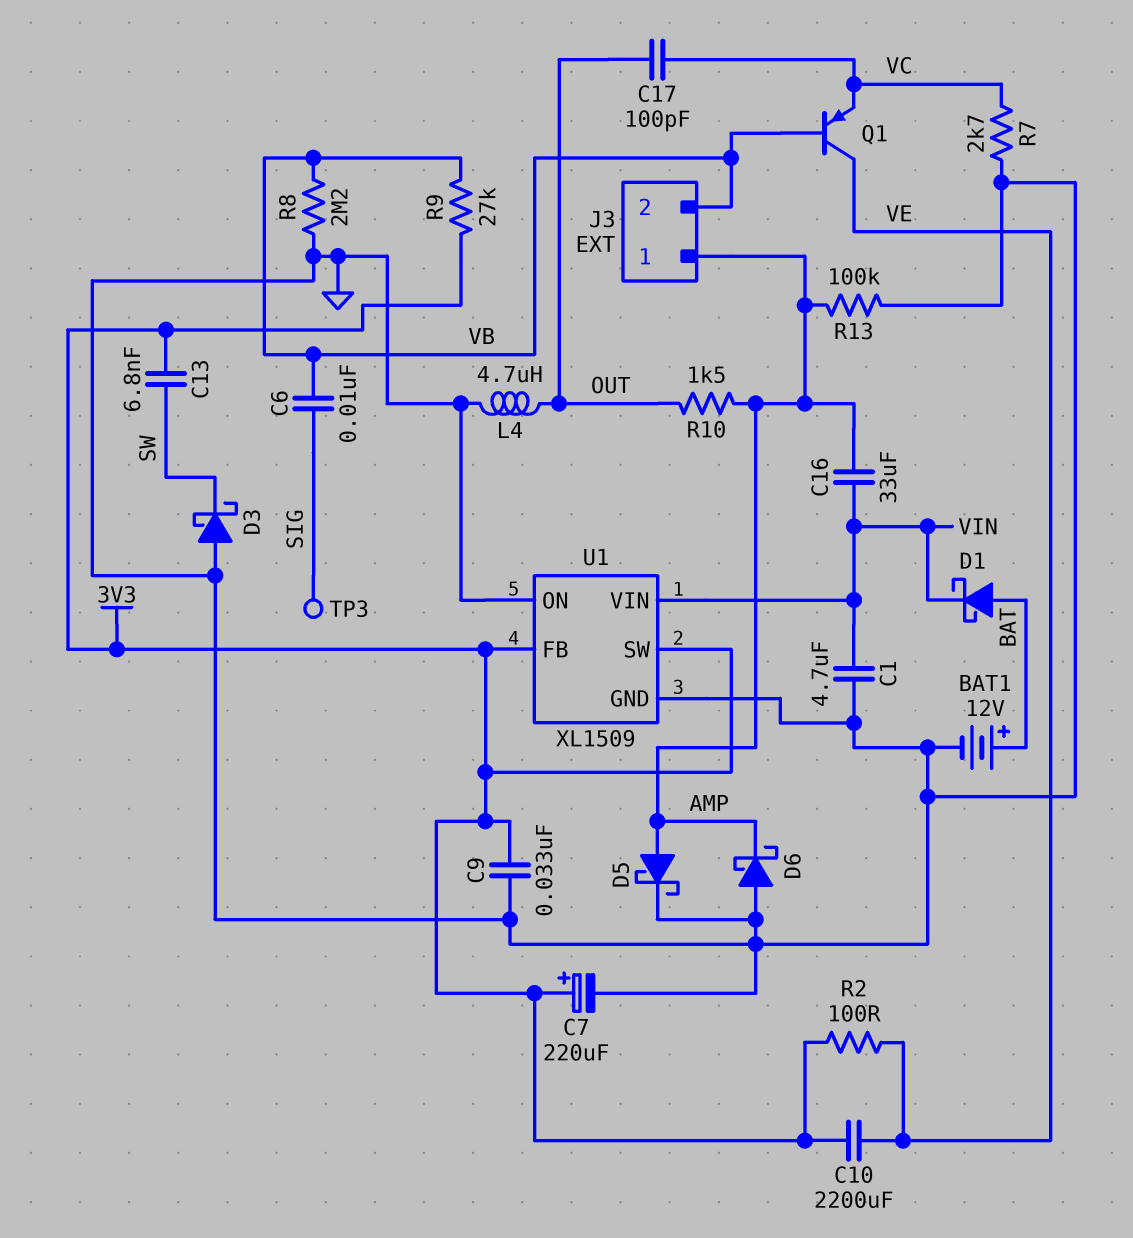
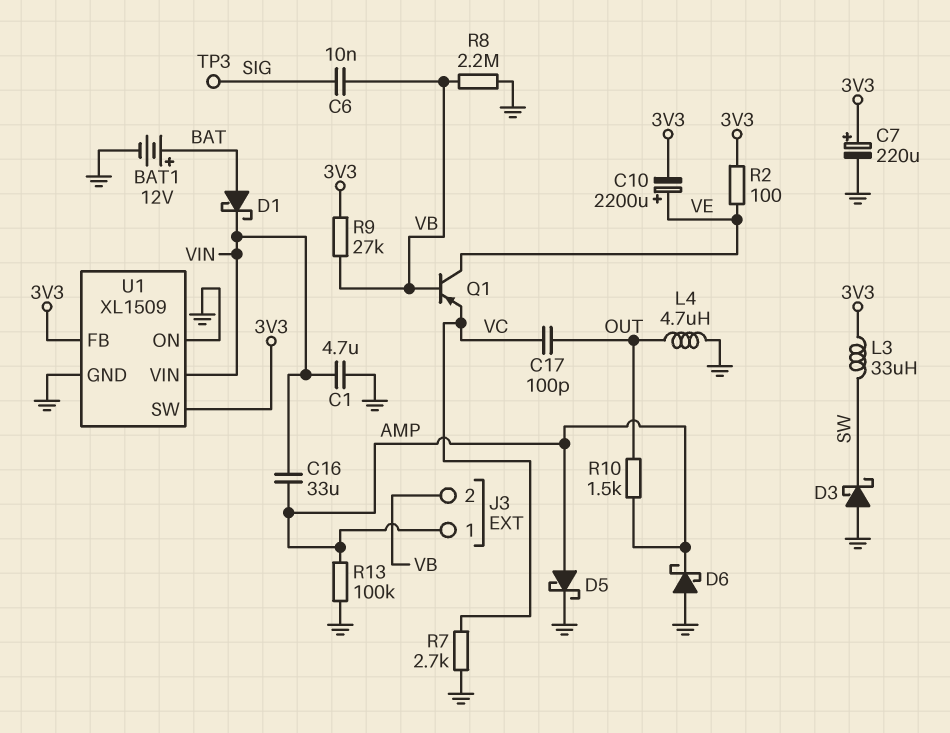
C9: 33nF (3V3, GND) -> none
C10: 2200uF (3V3, VE) -> 2200uF (plus VE, minus 3V3)
C13: 6.8nF (3V3, SW) -> none
L3: none -> 33uH (3V3, SW)

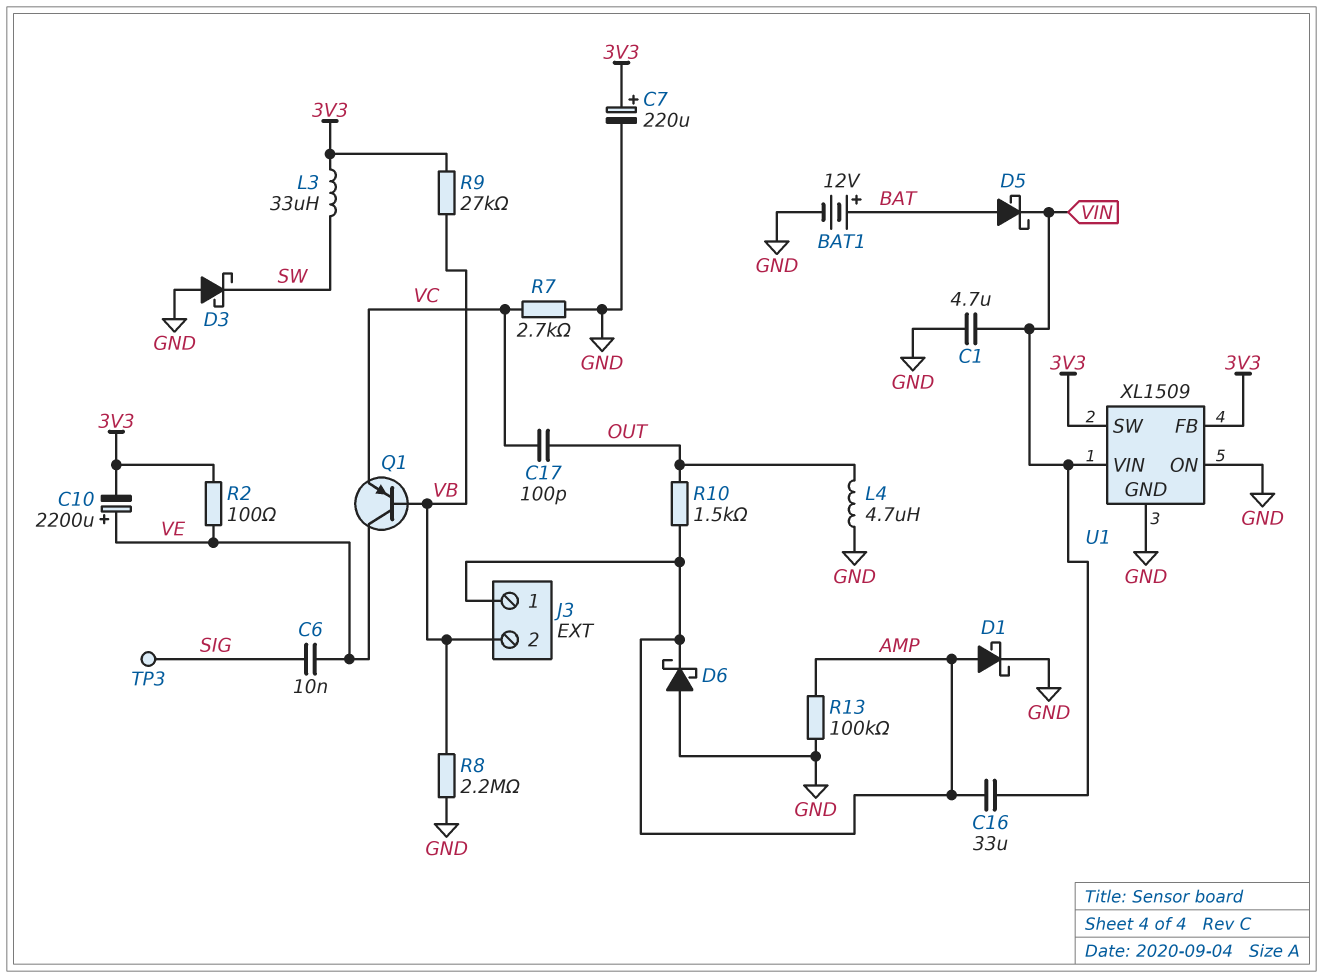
C6: 10nF (SIG, VB) -> 10nF (SIG, VE)
D1: schottky (A BAT, K VIN) -> schottky (A AMP, K GND)
D5: schottky (A AMP, K GND) -> schottky (A BAT, K VIN)

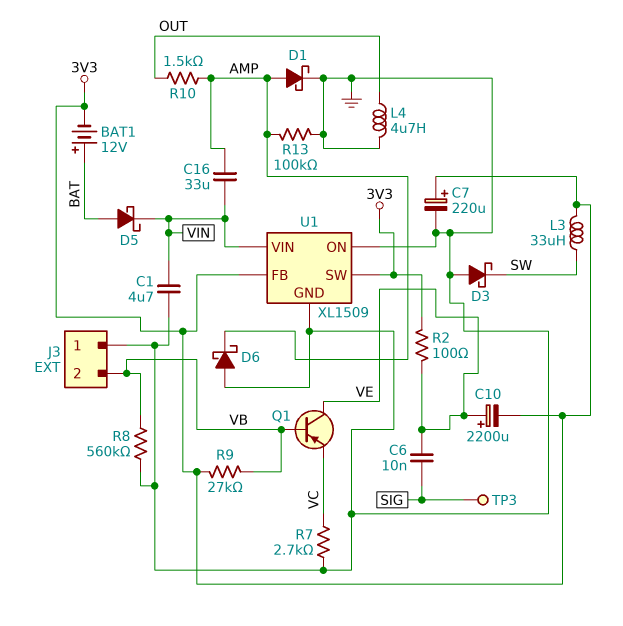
BAT1: 12V (plus BAT, minus GND) -> 12V (plus BAT, minus 3V3)
C17: 100pF (OUT, VC) -> none
J3 pin 1: AMP -> GND
R8: 2.2M (GND, VB) -> 560k (GND, VB)

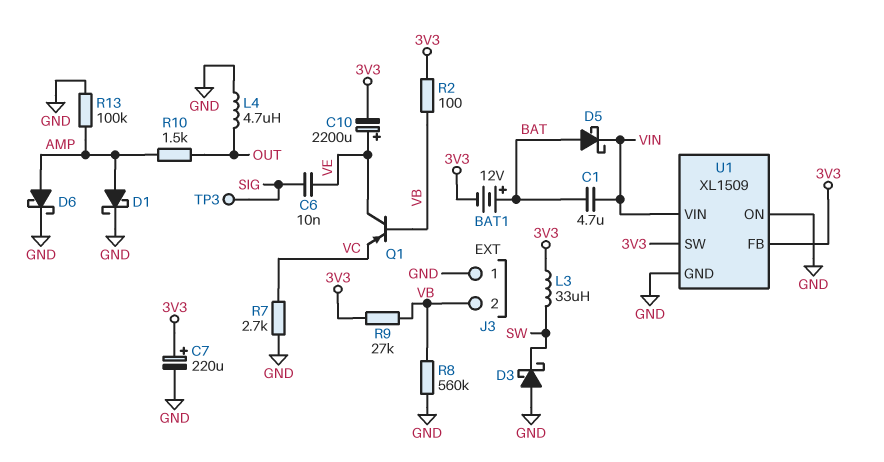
C1: 4.7uF (GND, VIN) -> 4.7uF (BAT, VIN)
C16: 33uF (AMP, VIN) -> none
D6: schottky (A GND, K AMP) -> schottky (A AMP, K GND)
R2: 100 (3V3, VE) -> 100 (3V3, VB)

